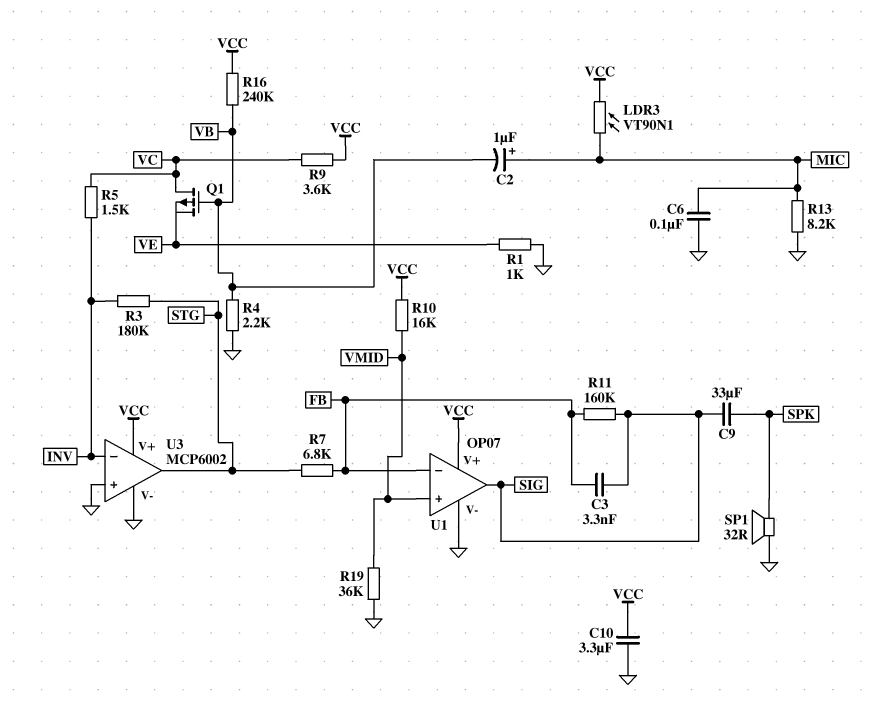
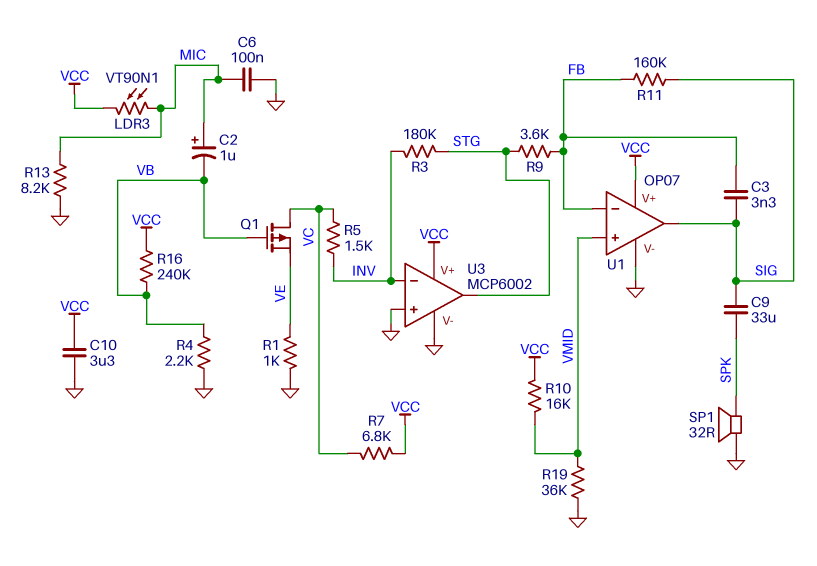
R7: 6.8k (FB, STG) -> 6.8k (VC, VCC)
R9: 3.6k (VC, VCC) -> 3.6k (FB, STG)

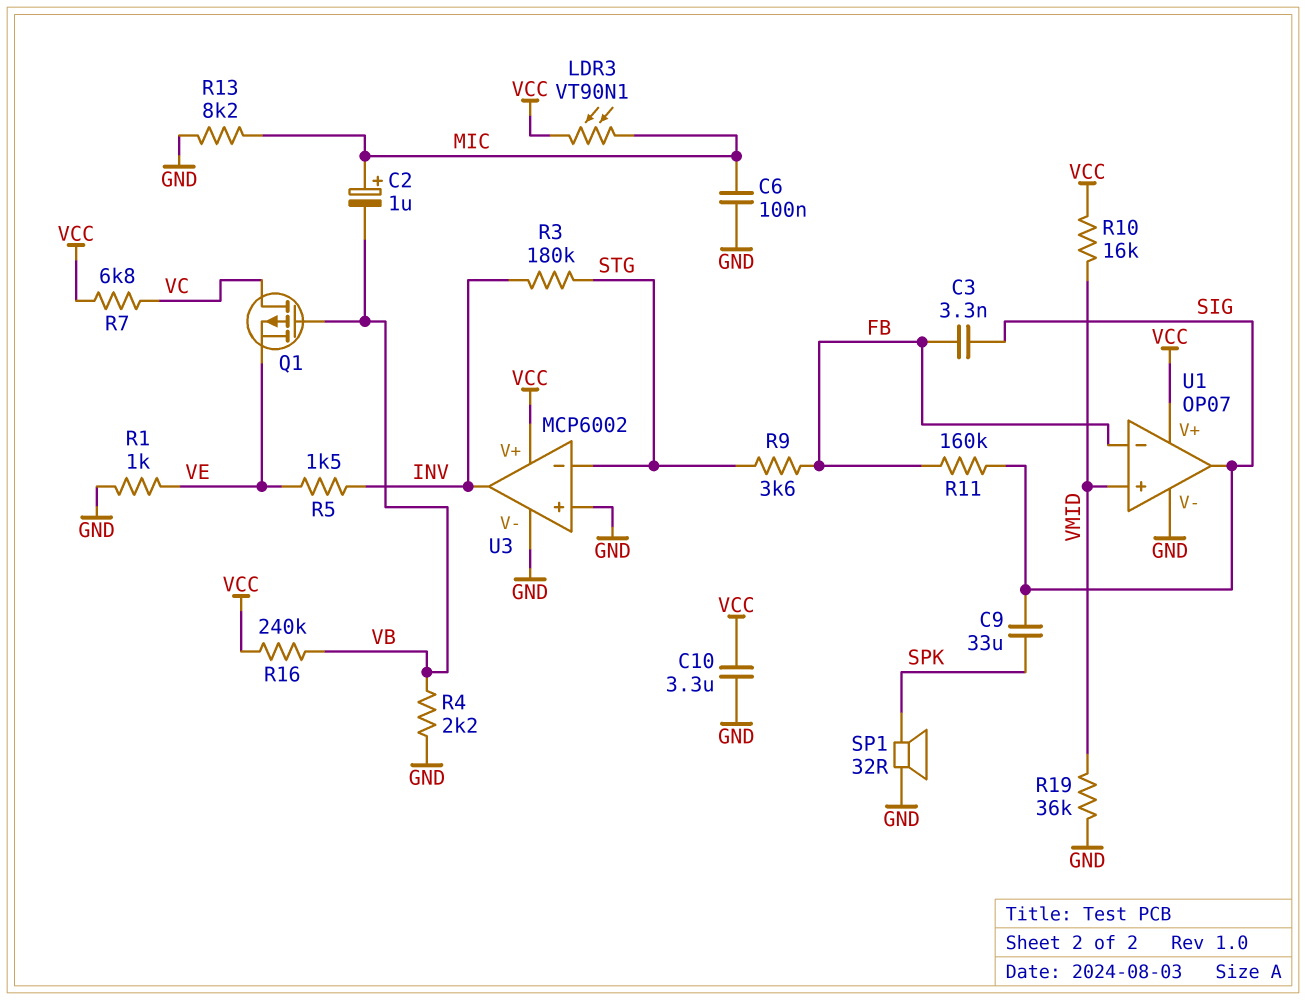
R5: 1.5k (INV, VC) -> 1.5k (INV, VE)
U3 pin in-: INV -> STG
U3 pin out: STG -> INV

